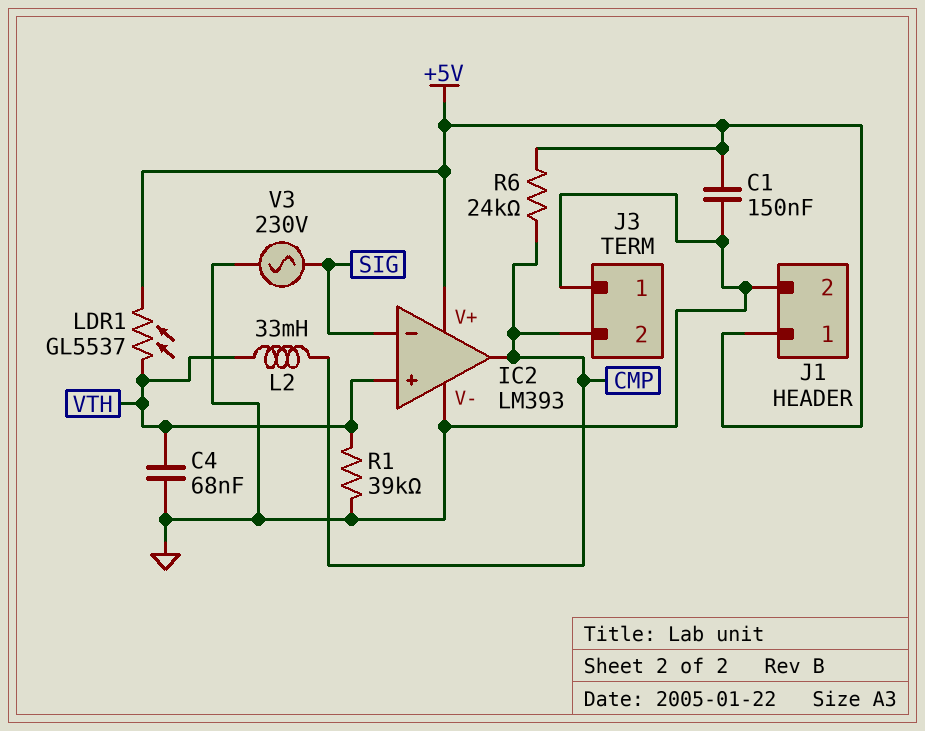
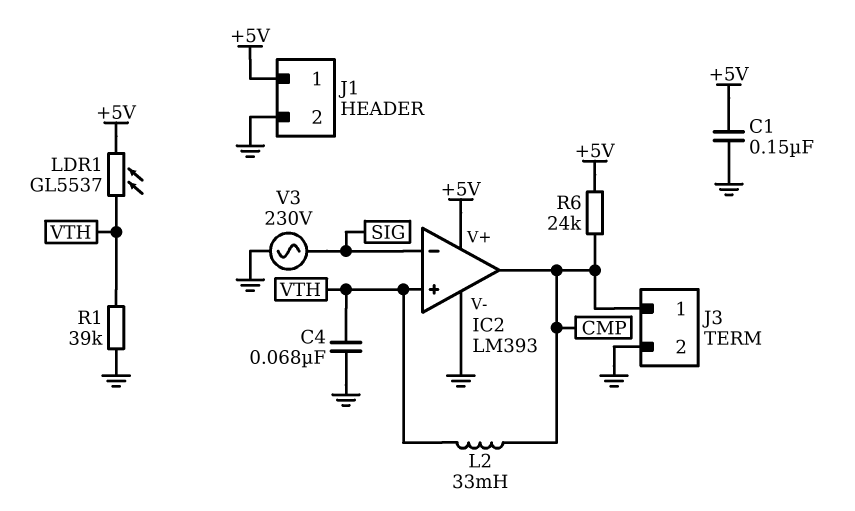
J3 pin 1: GND -> CMP
J3 pin 2: CMP -> GND

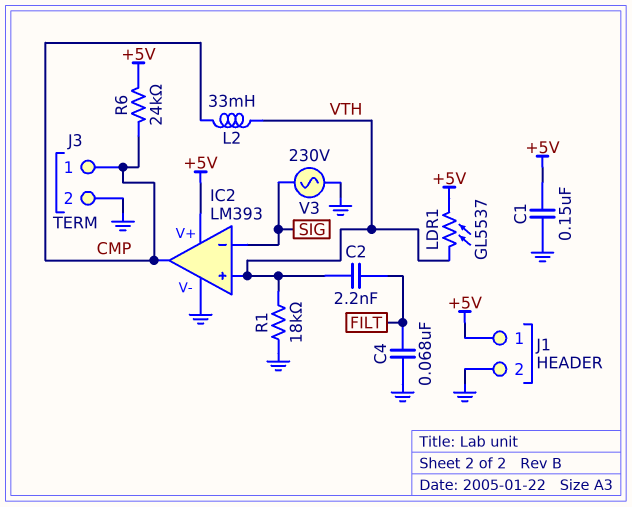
C2: none -> 2.2nF (FILT, VTH)
C4: 68nF (GND, VTH) -> 68nF (FILT, GND)
R1: 39k (GND, VTH) -> 18k (GND, VTH)

